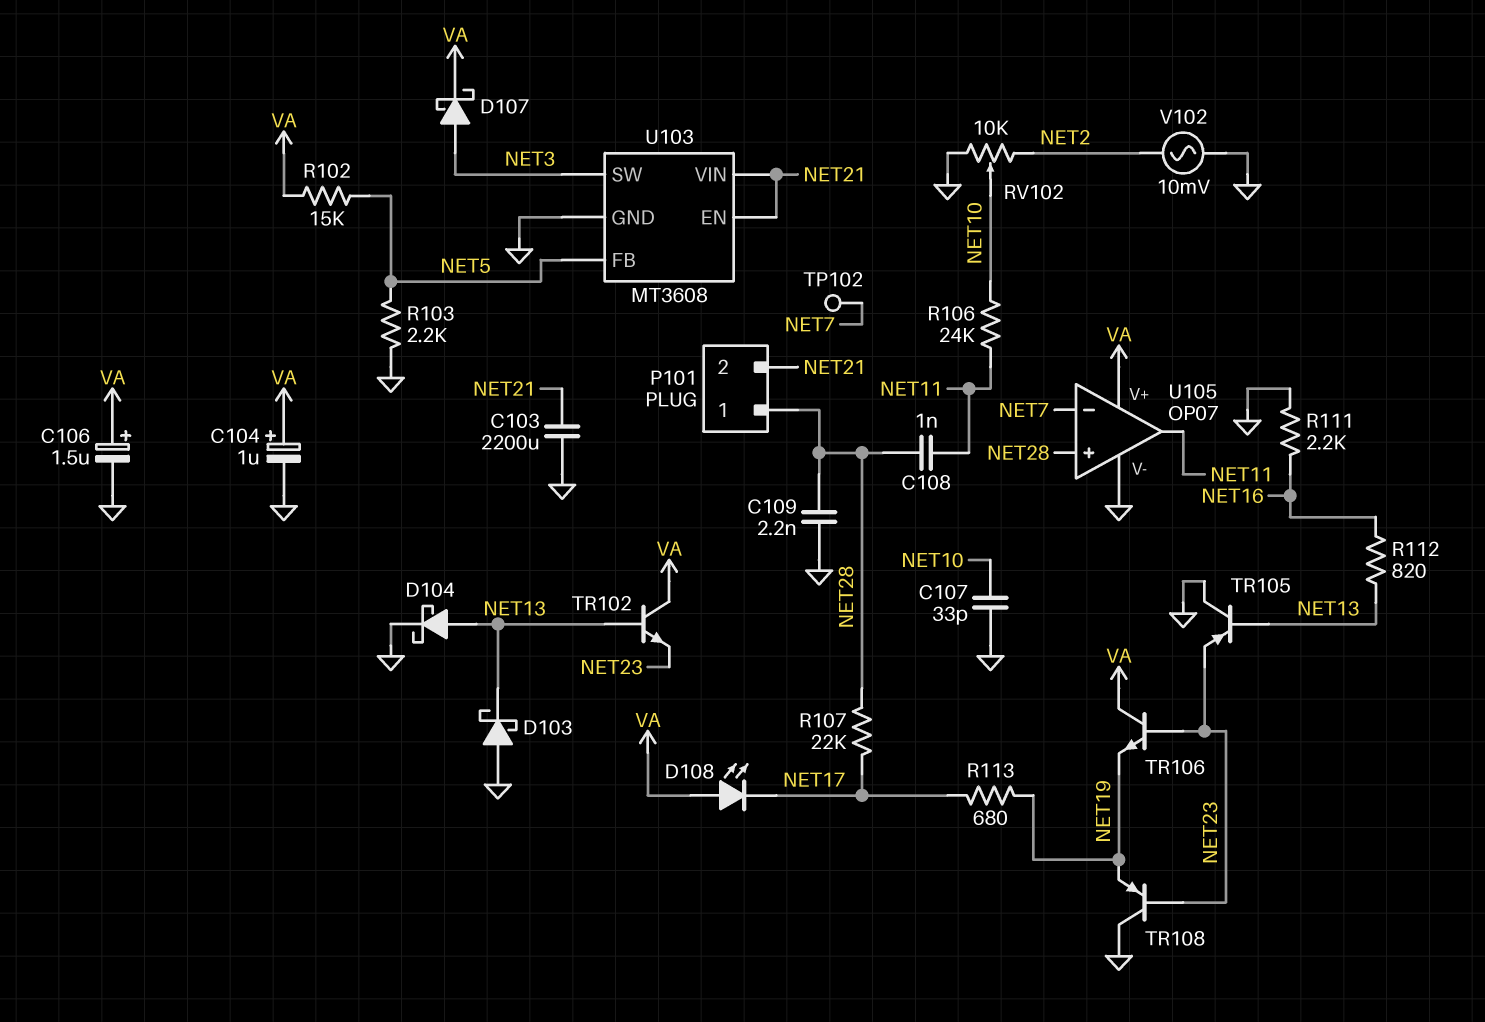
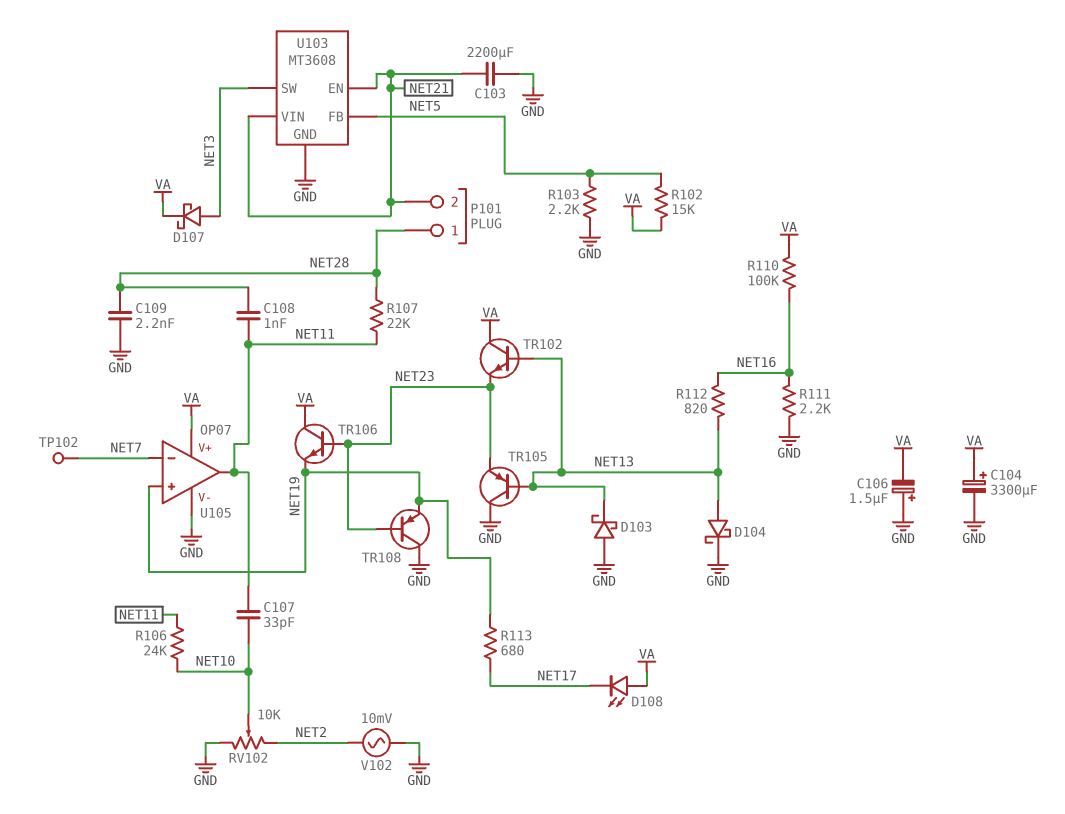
C104: 1uF (plus VA, minus GND) -> 3300uF (plus VA, minus GND)
C106: 1.5uF (plus VA, minus GND) -> 1.5uF (plus GND, minus VA)
C107: 33pF (GND, NET10) -> 33pF (NET10, NET11)
R107: 22k (NET17, NET28) -> 22k (NET11, NET28)
R110: none -> 100k (NET16, VA)
U105 pin in+: NET28 -> NET19

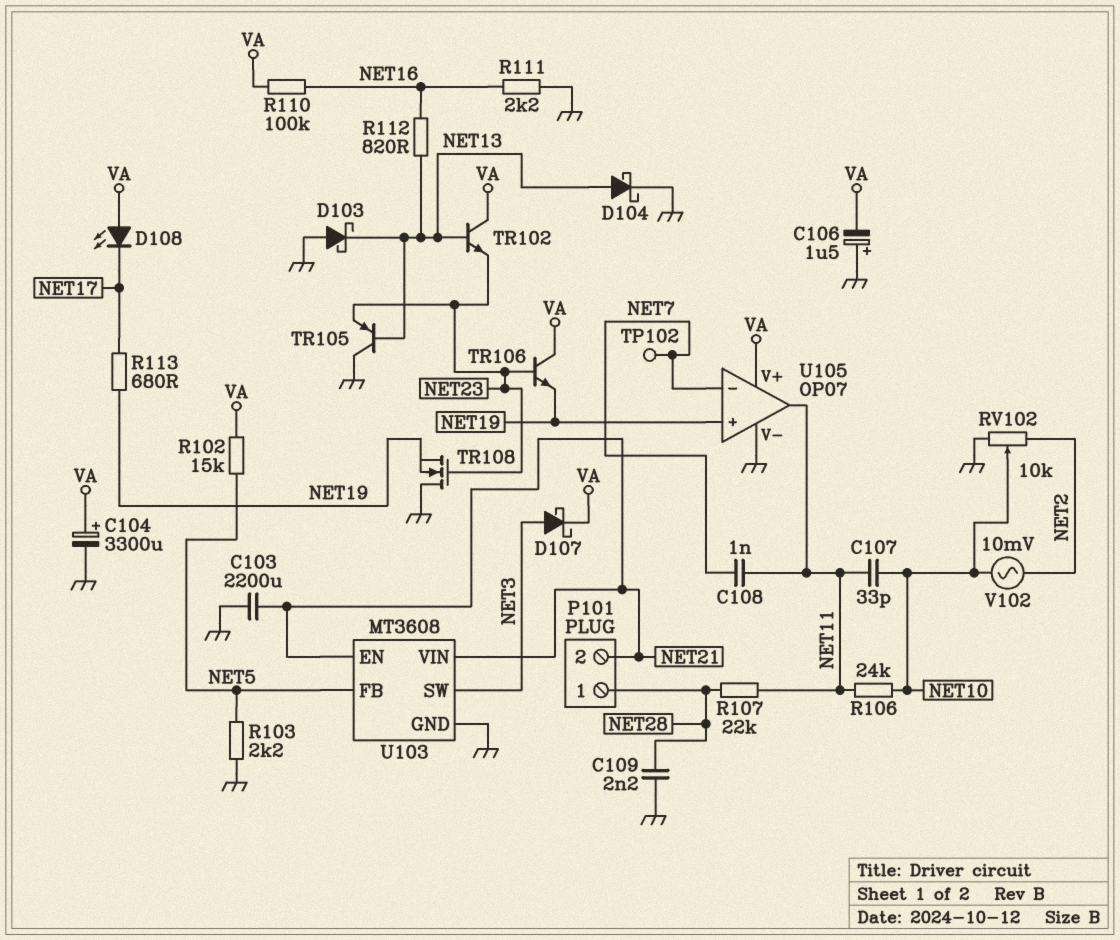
C108: 1nF (NET11, NET28) -> 1nF (NET7, NET11)
TR108: PNP (B NET23, C GND, E NET19) -> NMOS (G NET23, D GND, S NET19)
V102: AC 10mV (GND, NET2) -> AC 10mV (NET2, NET10)

